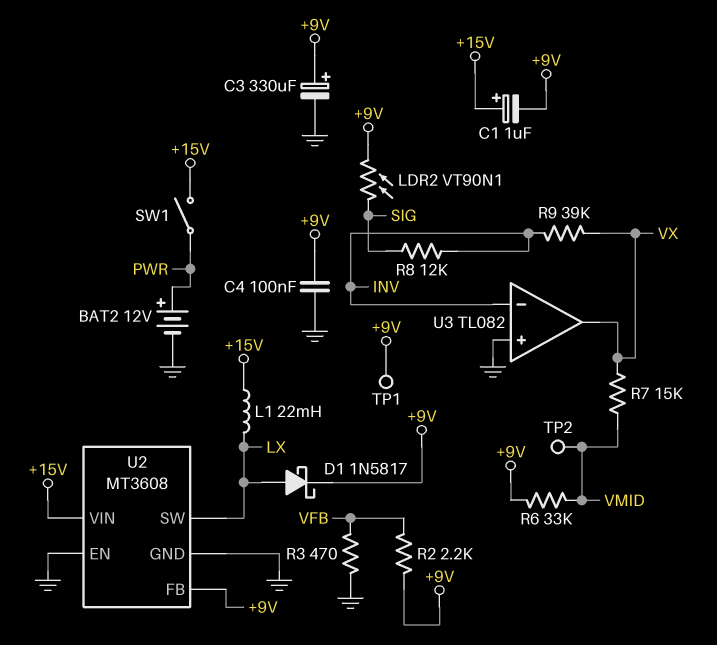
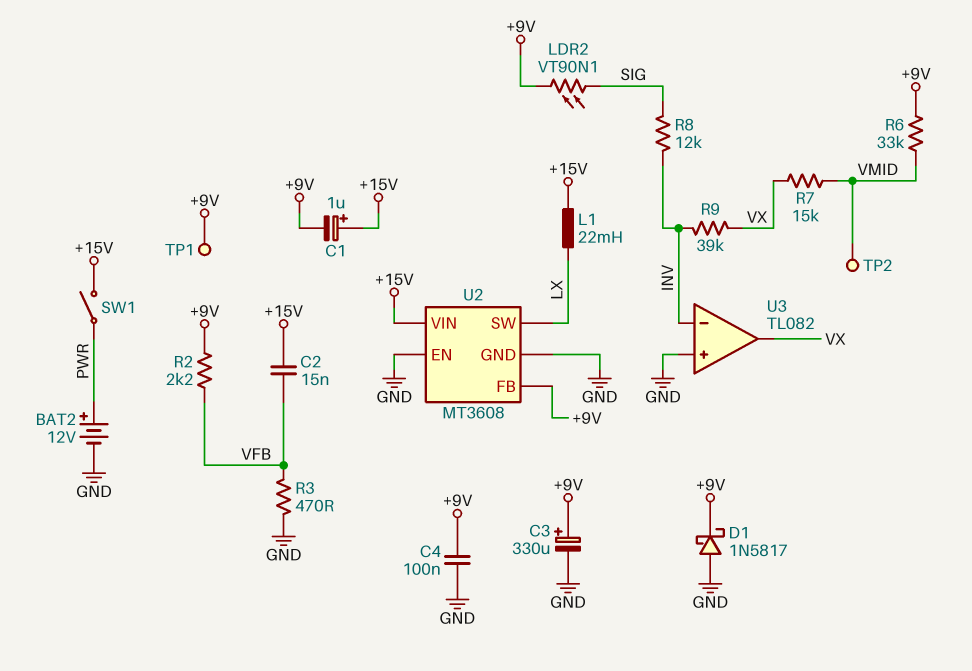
C2: none -> 15nF (+15V, VFB)
D1: schottky 1N5817 (A LX, K +9V) -> schottky 1N5817 (A GND, K +9V)

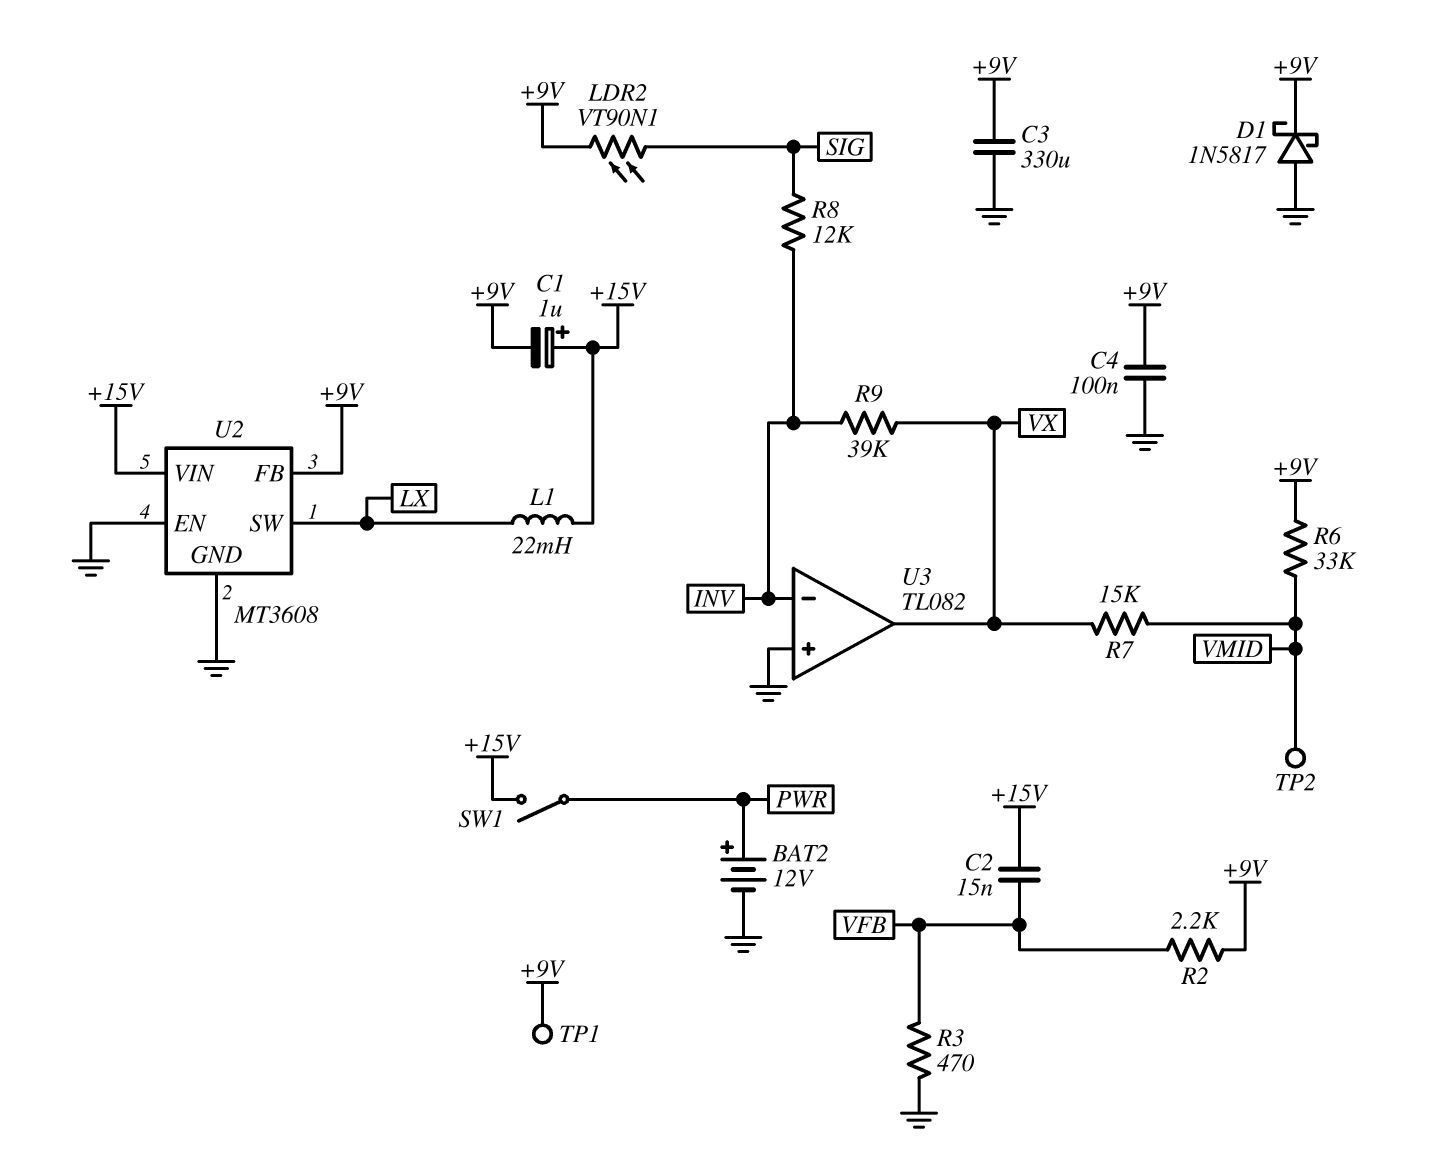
C3: 330uF (plus +9V, minus GND) -> 330uF (+9V, GND)

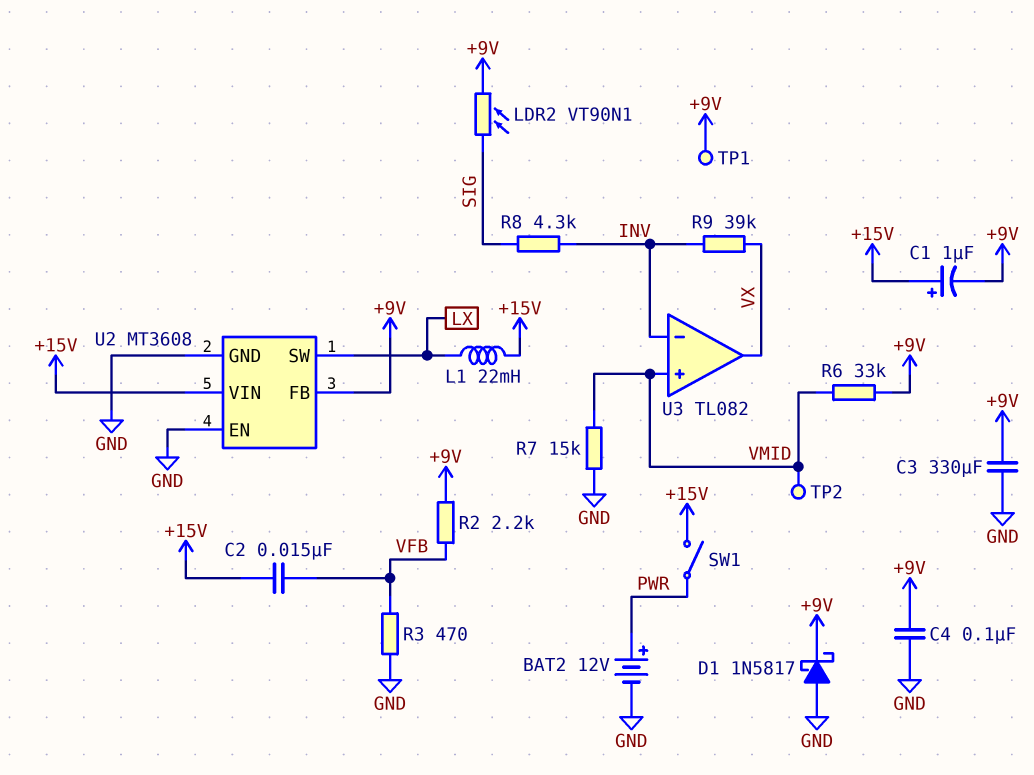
R7: 15k (VMID, VX) -> 15k (GND, VMID)
R8: 12k (INV, SIG) -> 4.3k (INV, SIG)
U3 pin in+: GND -> VMID

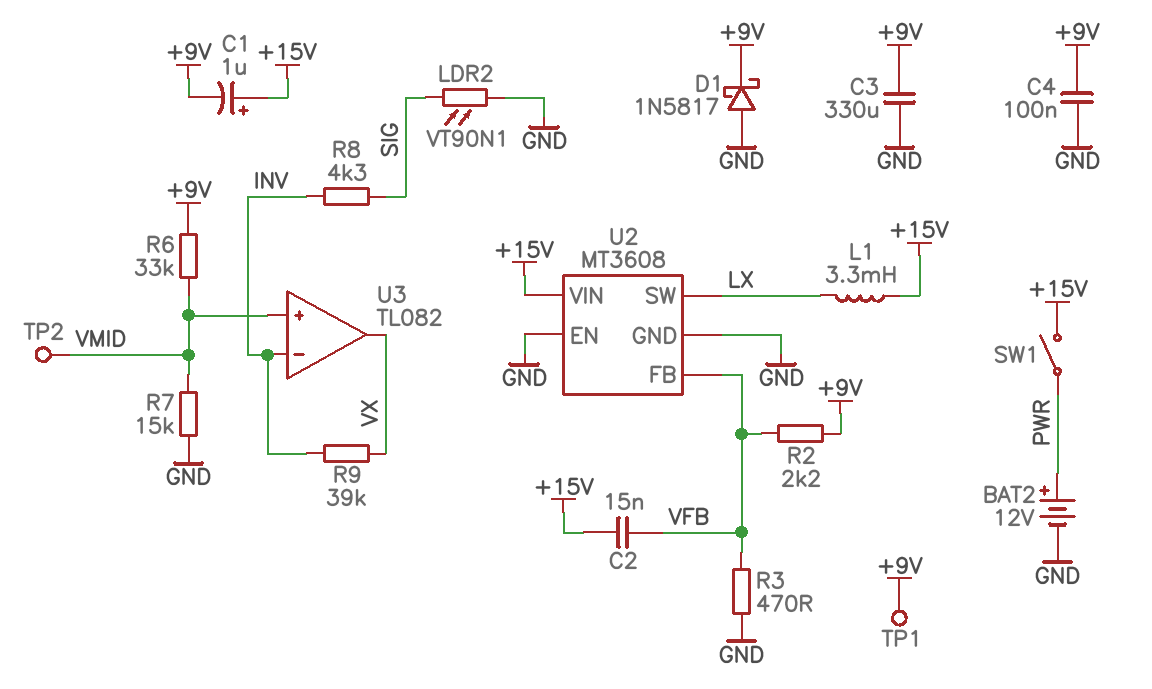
L1: 22mH (+15V, LX) -> 3.3mH (+15V, LX)
LDR2: VT90N1 (+9V, SIG) -> VT90N1 (GND, SIG)
U2 pin FB: +9V -> VFB

